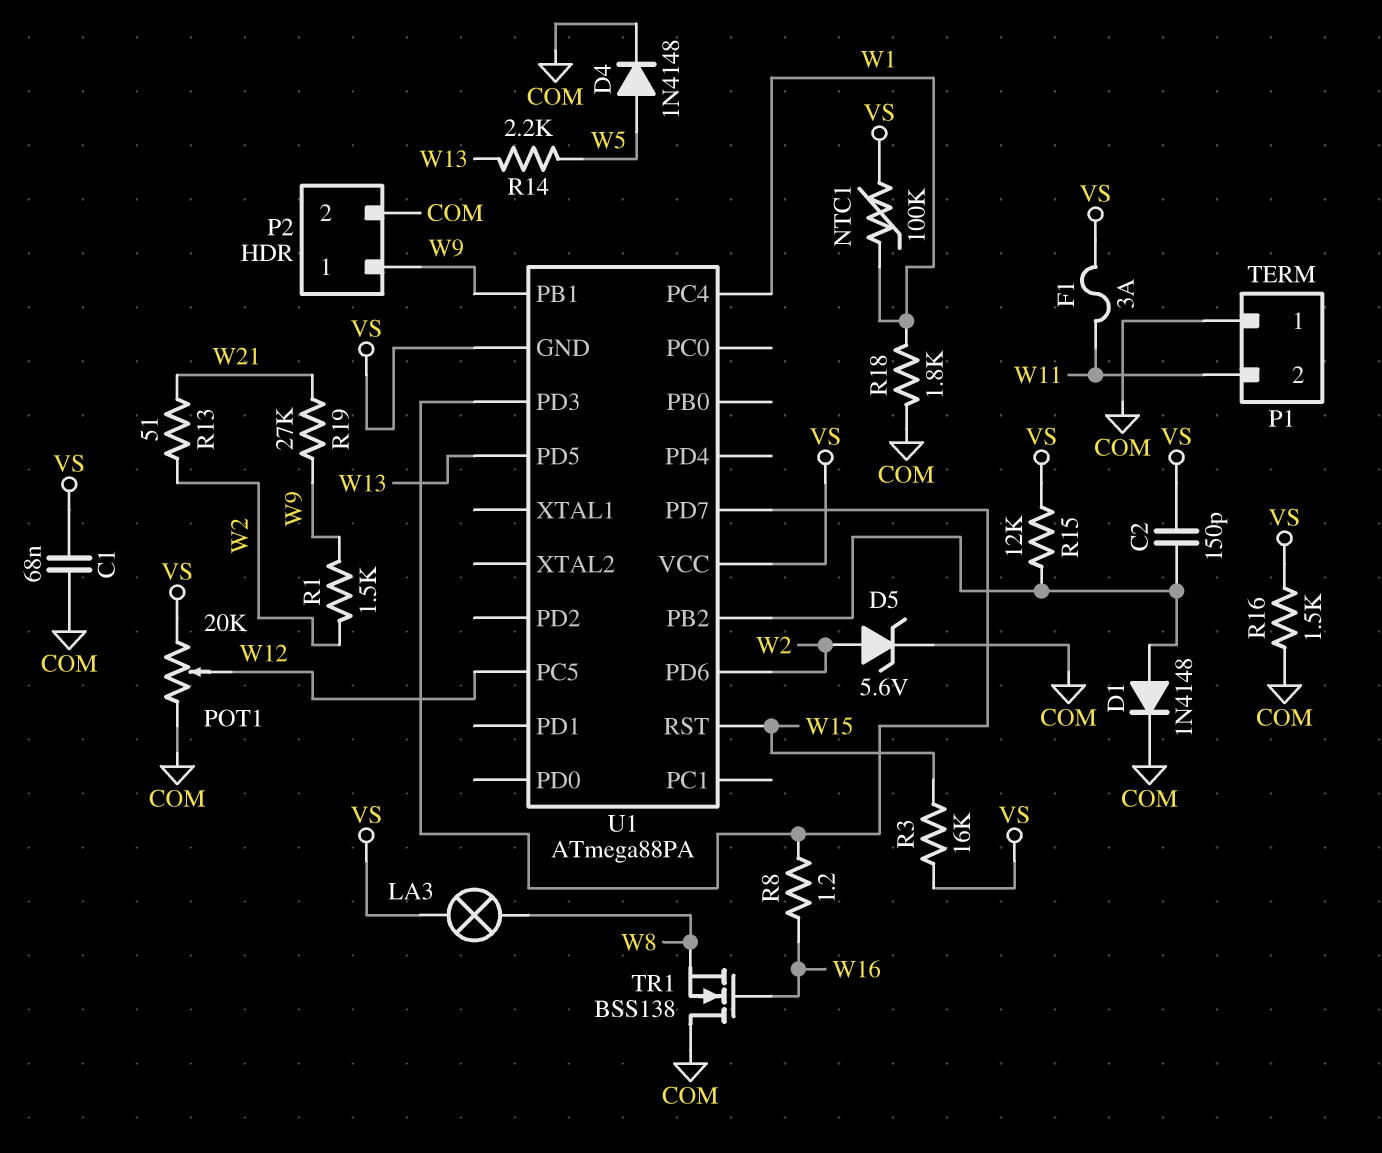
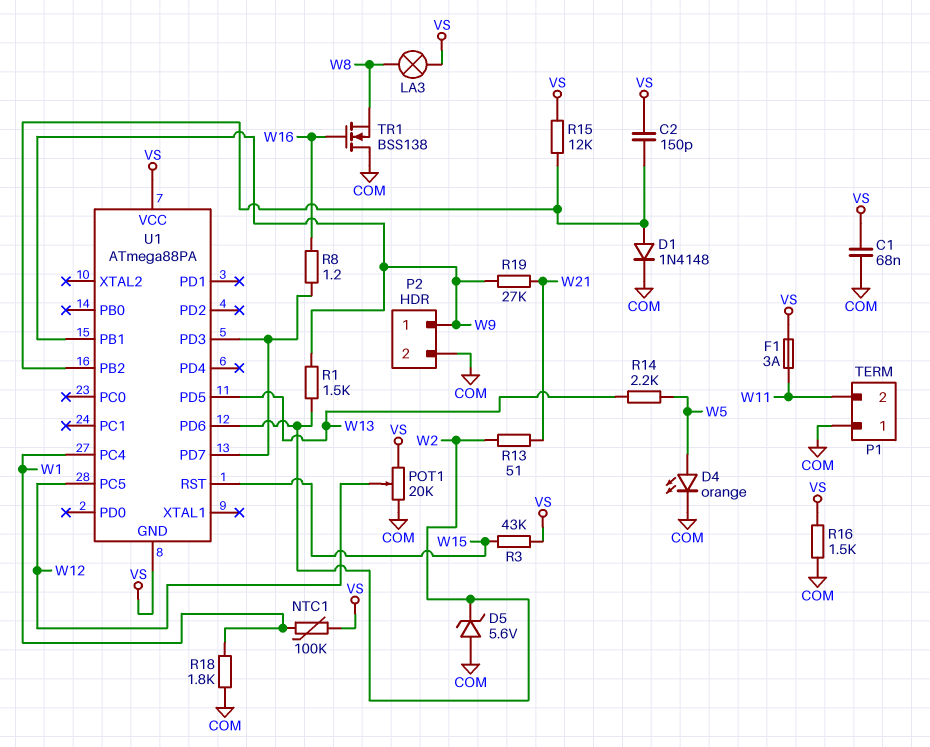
D4: diode 1N4148 (A W5, K COM) -> LED orange (A W5, K COM)
D5: zener 5.6V (A W2, K COM) -> zener 5.6V (A COM, K W2)
R3: 16k (VS, W15) -> 43k (VS, W15)

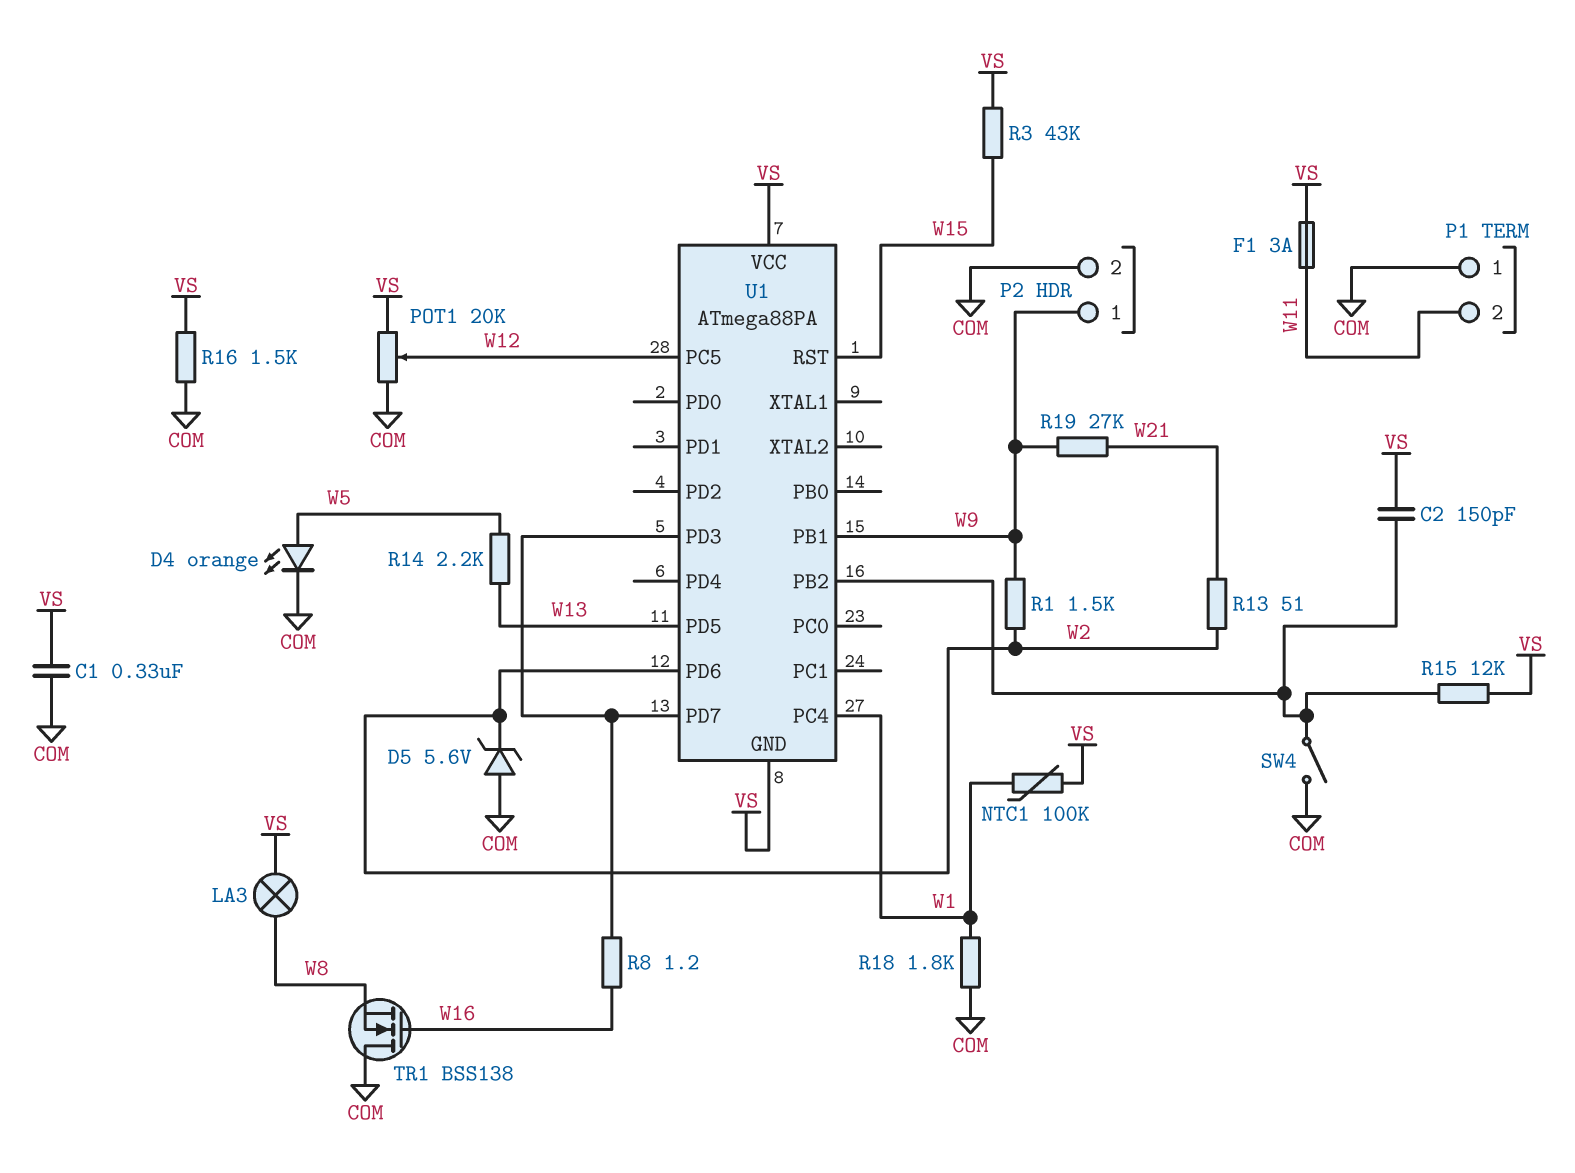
C1: 68nF (COM, VS) -> 330nF (COM, VS)
D1: diode 1N4148 (A U1/PB2, K COM) -> none
SW4: none -> switch (COM, U1/PB2)

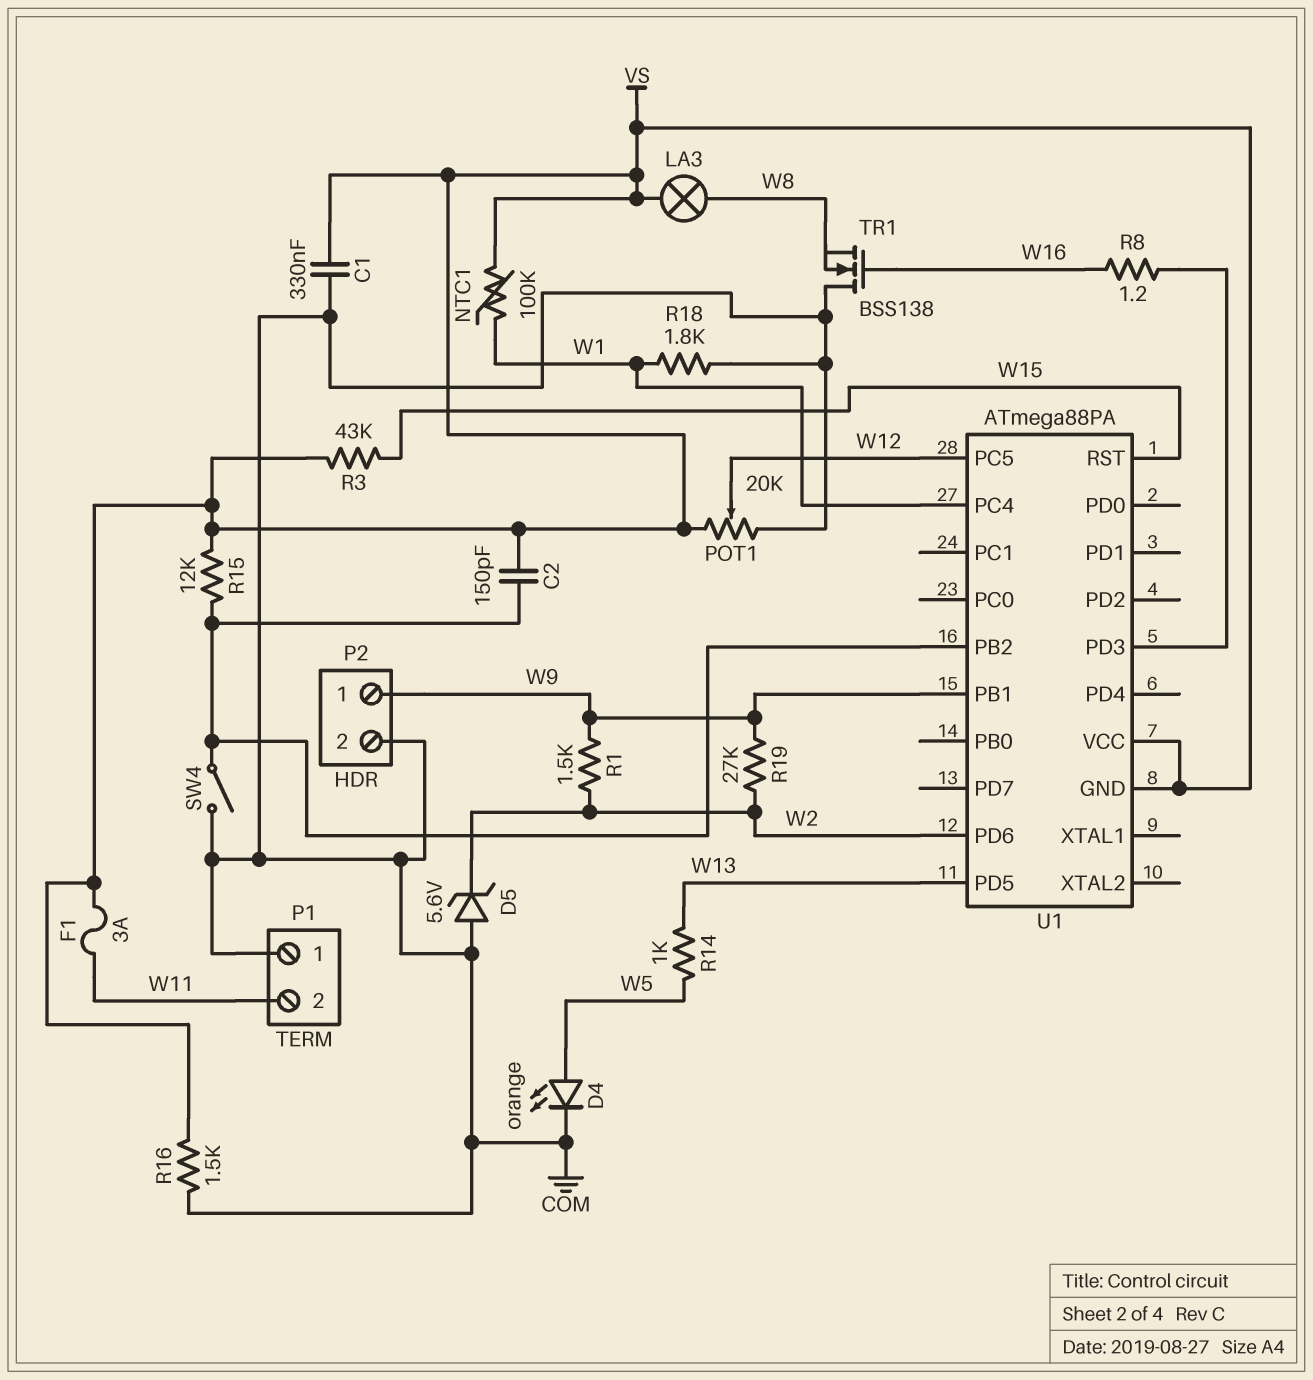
R13: 51 (W2, W21) -> none
R14: 2.2k (W5, W13) -> 1k (W5, W13)
R19: 27k (W9, W21) -> 27k (W2, W9)
U1 pin PD7: U1/PD3 -> none

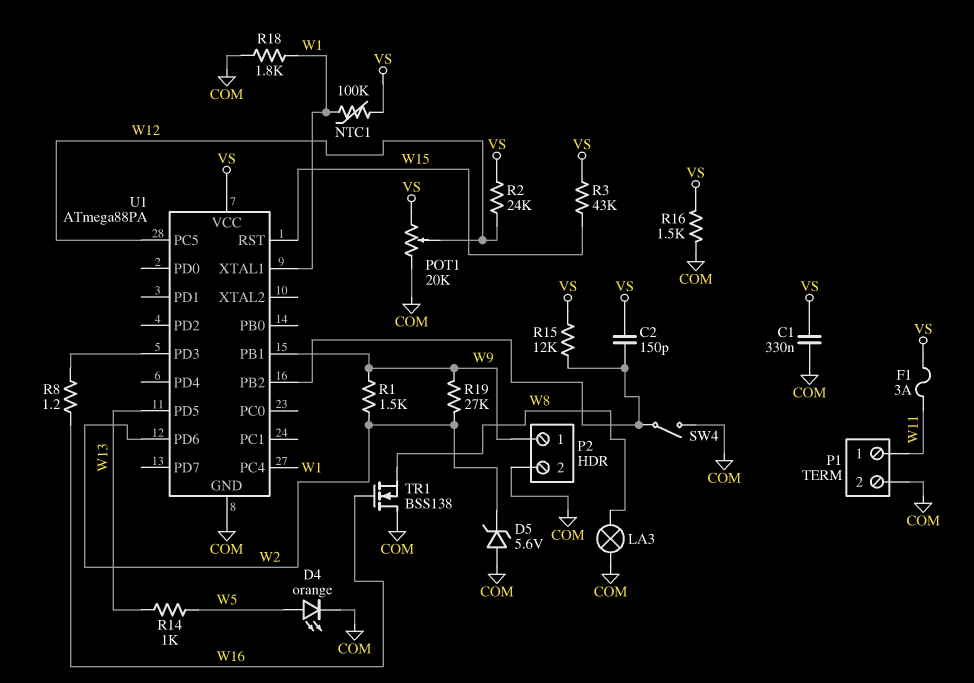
LA3: lamp (VS, W8) -> lamp (COM, W8)
P1 pin 1: COM -> W11
P1 pin 2: W11 -> COM
R2: none -> 24k (VS, W12)
U1 pin GND: VS -> COM
U1 pin XTAL1: none -> W1

